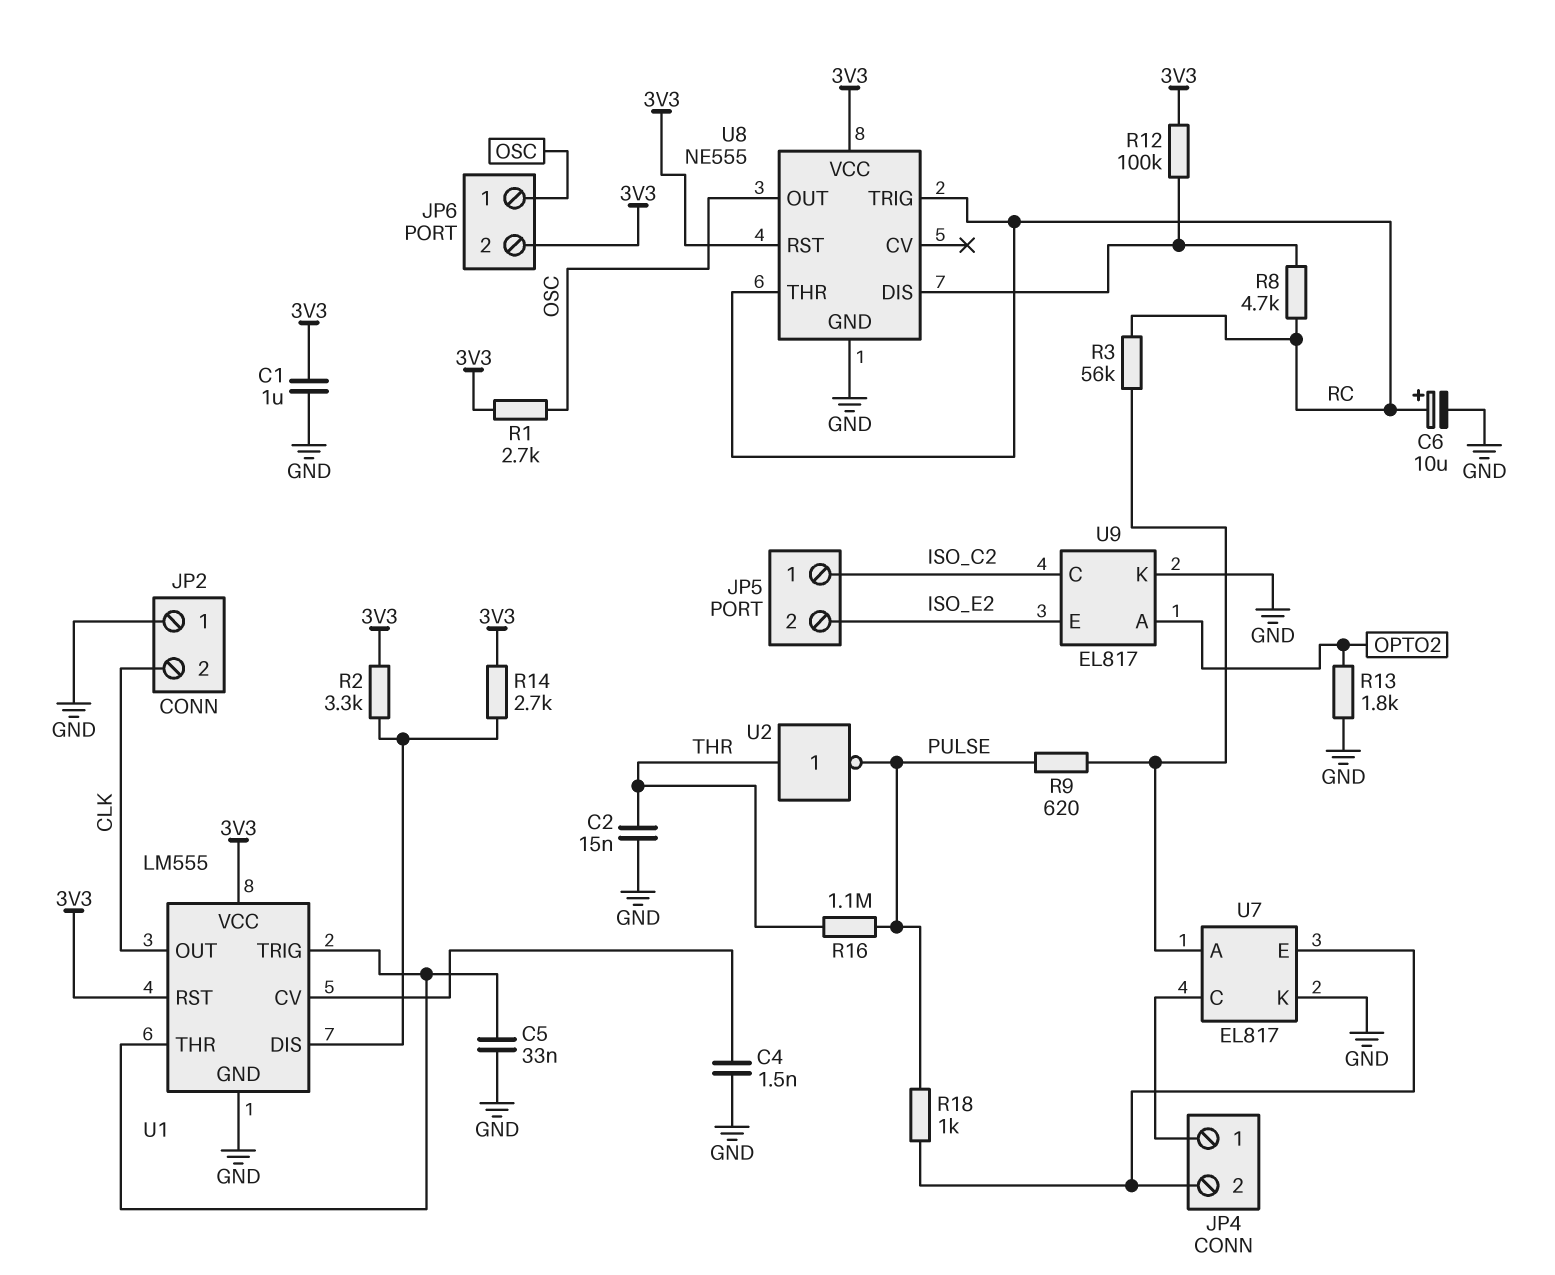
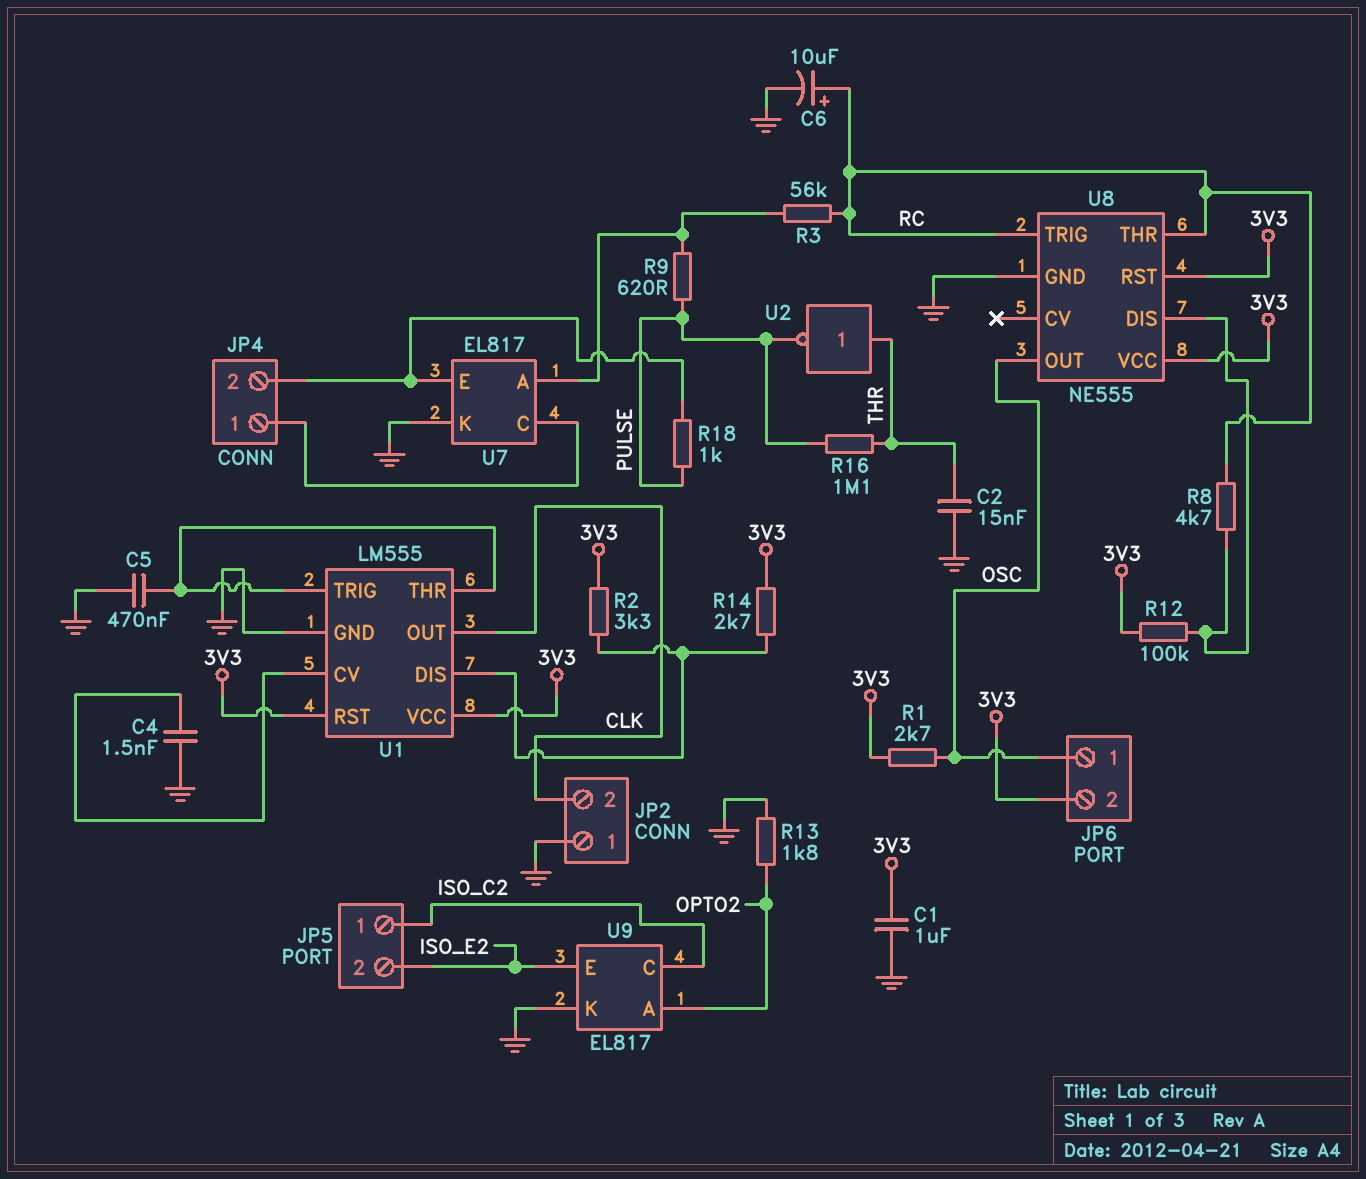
C5: 33nF (GND, U1/THR) -> 470nF (GND, U1/THR)

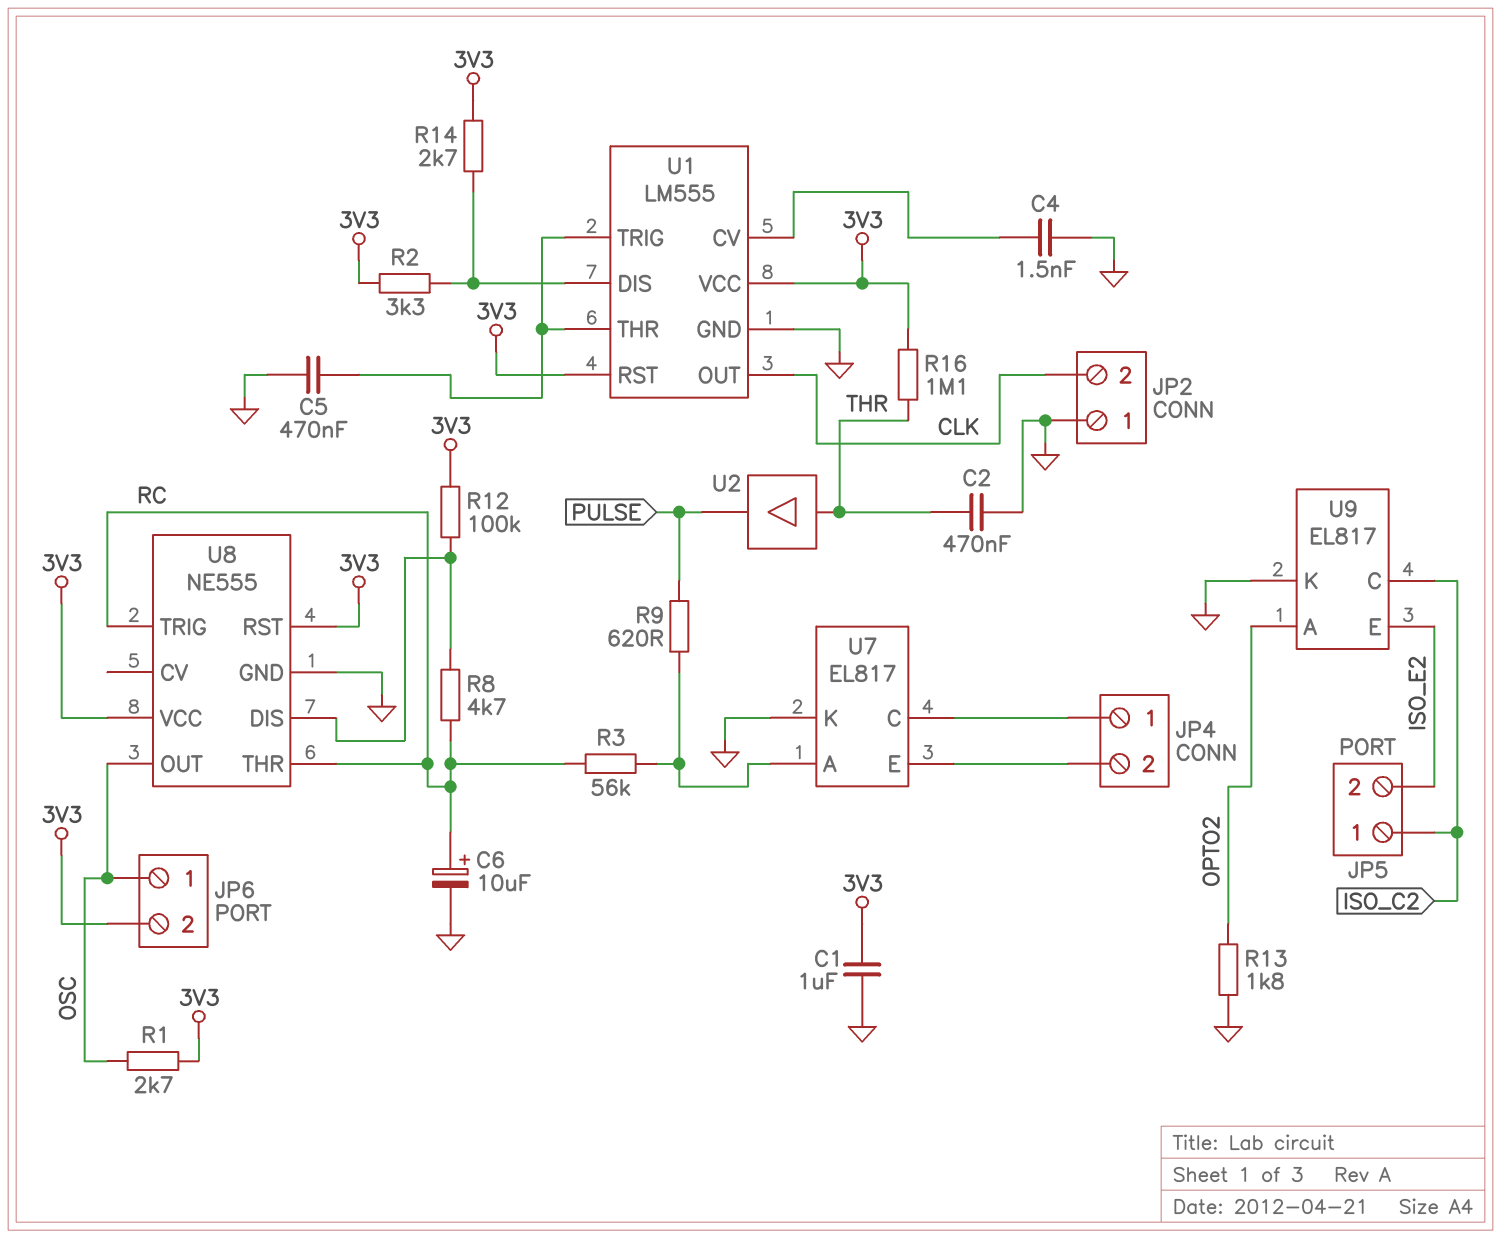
C2: 15nF (GND, THR) -> 470nF (GND, THR)
R16: 1.1M (PULSE, THR) -> 1.1M (3V3, THR)
R18: 1k (JP4/2, PULSE) -> none
U2: NOT (in THR, out PULSE) -> buffer (in THR, out PULSE)

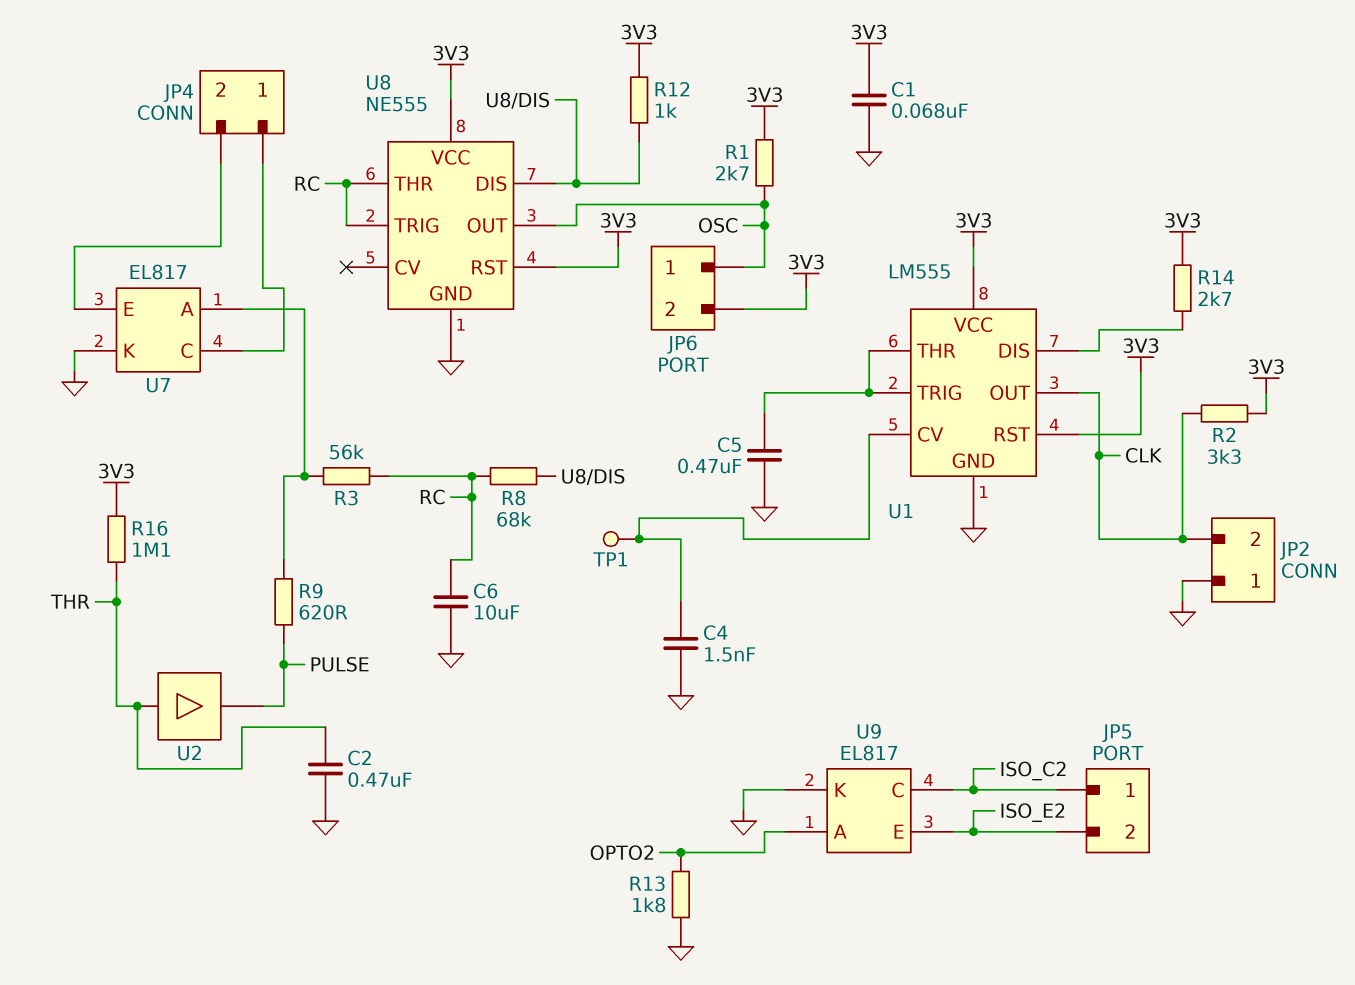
C1: 1uF (3V3, GND) -> 68nF (3V3, GND)
C6: 10uF (plus RC, minus GND) -> 10uF (GND, RC)
R2: 3.3k (3V3, U1/DIS) -> 3.3k (3V3, CLK)
R8: 4.7k (RC, U8/DIS) -> 68k (RC, U8/DIS)
R12: 100k (3V3, U8/DIS) -> 1k (3V3, U8/DIS)
TP1: none -> test point (U1/CV)

